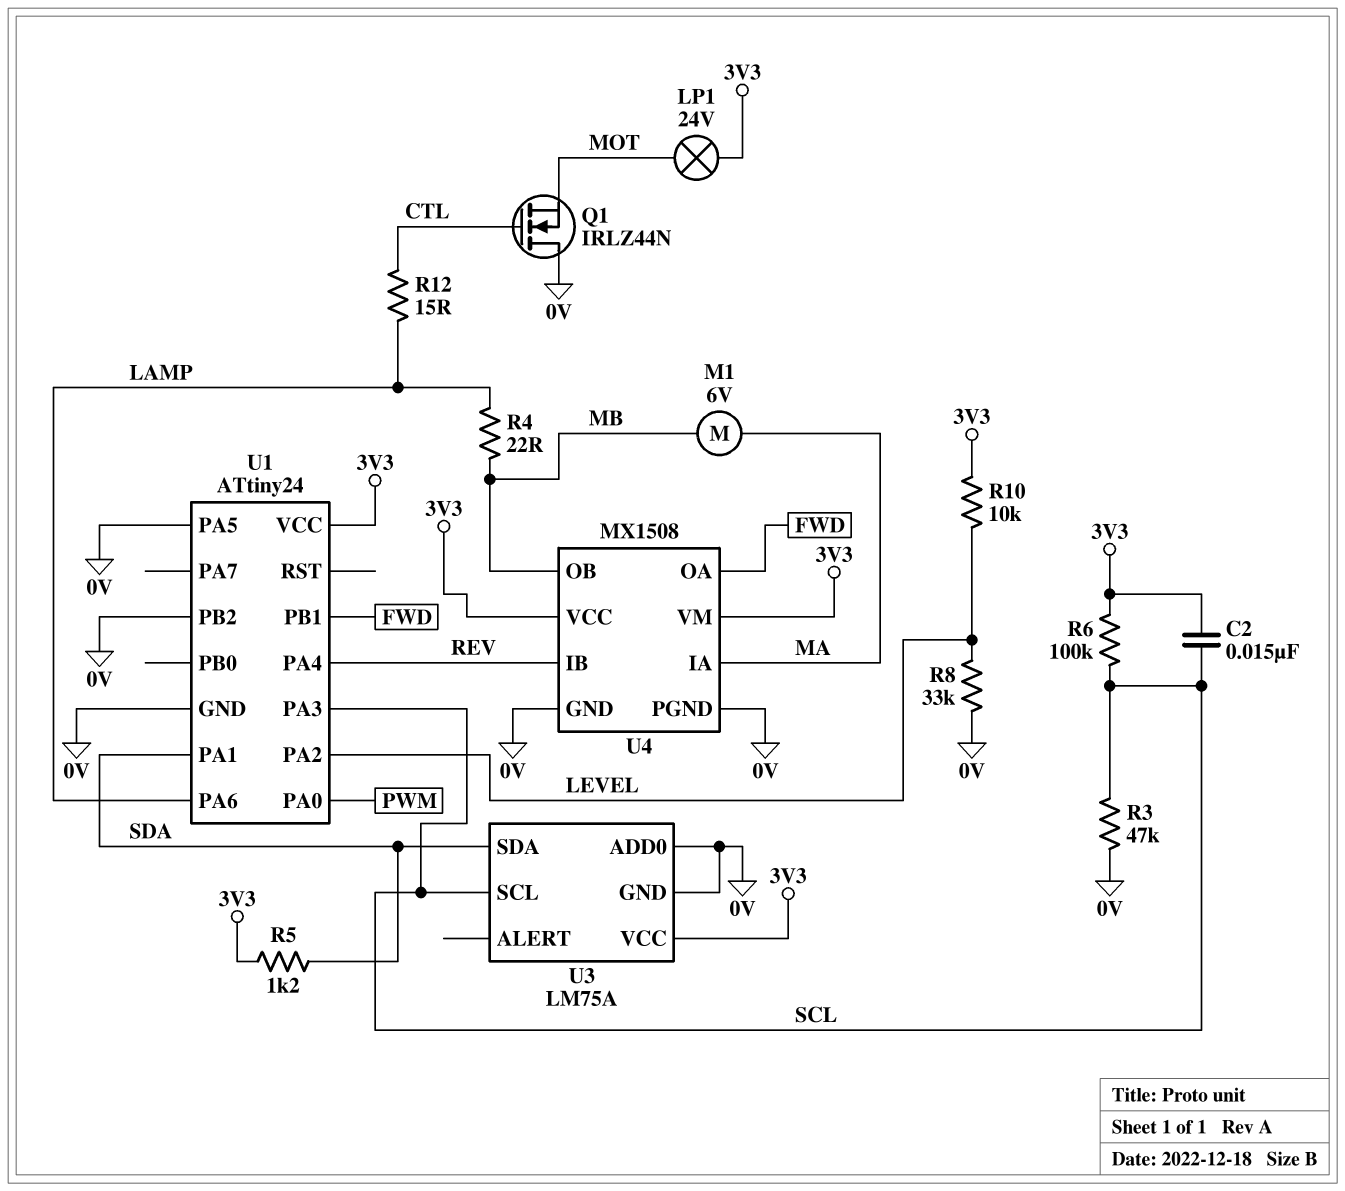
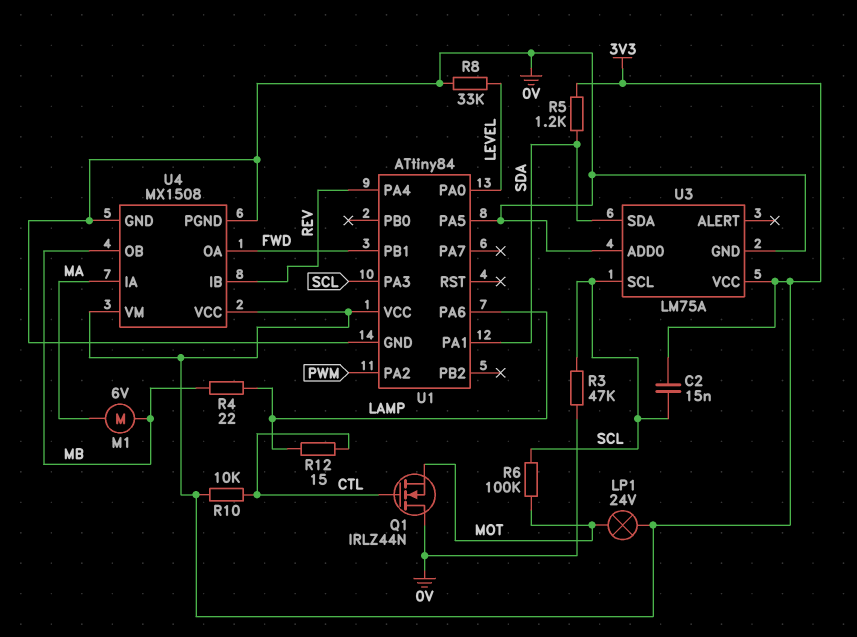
R6: 100k (3V3, SCL) -> 100k (MOT, SCL)
R10: 10k (3V3, LEVEL) -> 10k (3V3, CTL)
U1: ATtiny24 -> ATtiny84
U1 pin PA0: PWM -> LEVEL
U1 pin PA2: LEVEL -> PWM
U1 pin PB2: 0V -> none

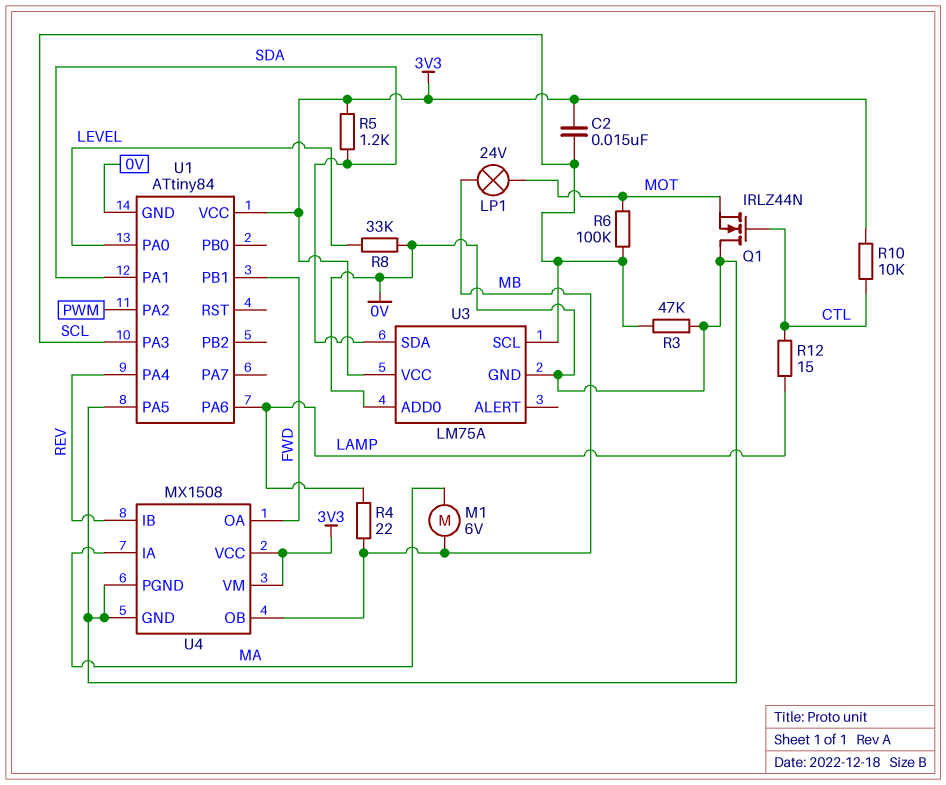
LP1: lamp 24V (3V3, MOT) -> lamp 24V (MB, MOT)

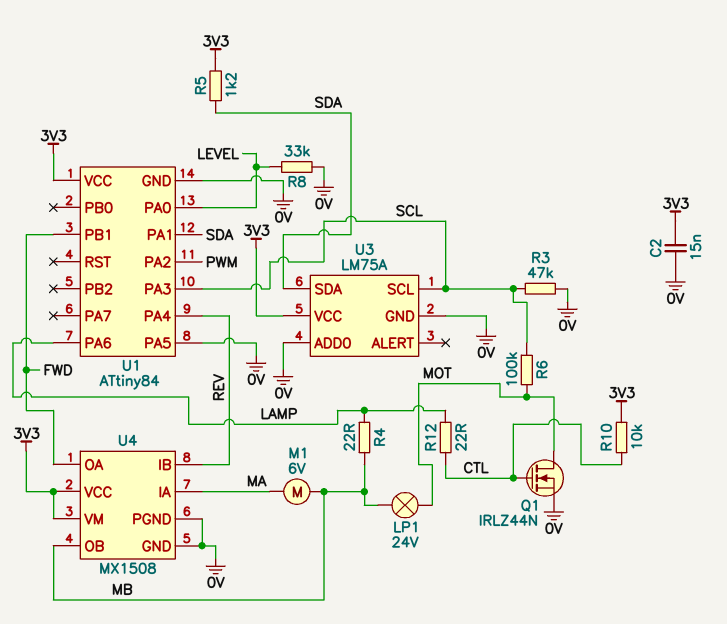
C2: 15nF (3V3, SCL) -> 15nF (0V, 3V3)
Q1: NMOS IRLZ44N (G CTL, D 0V, S MOT) -> NMOS IRLZ44N (G CTL, D MOT, S 0V)
R12: 15 (CTL, LAMP) -> 22 (CTL, LAMP)

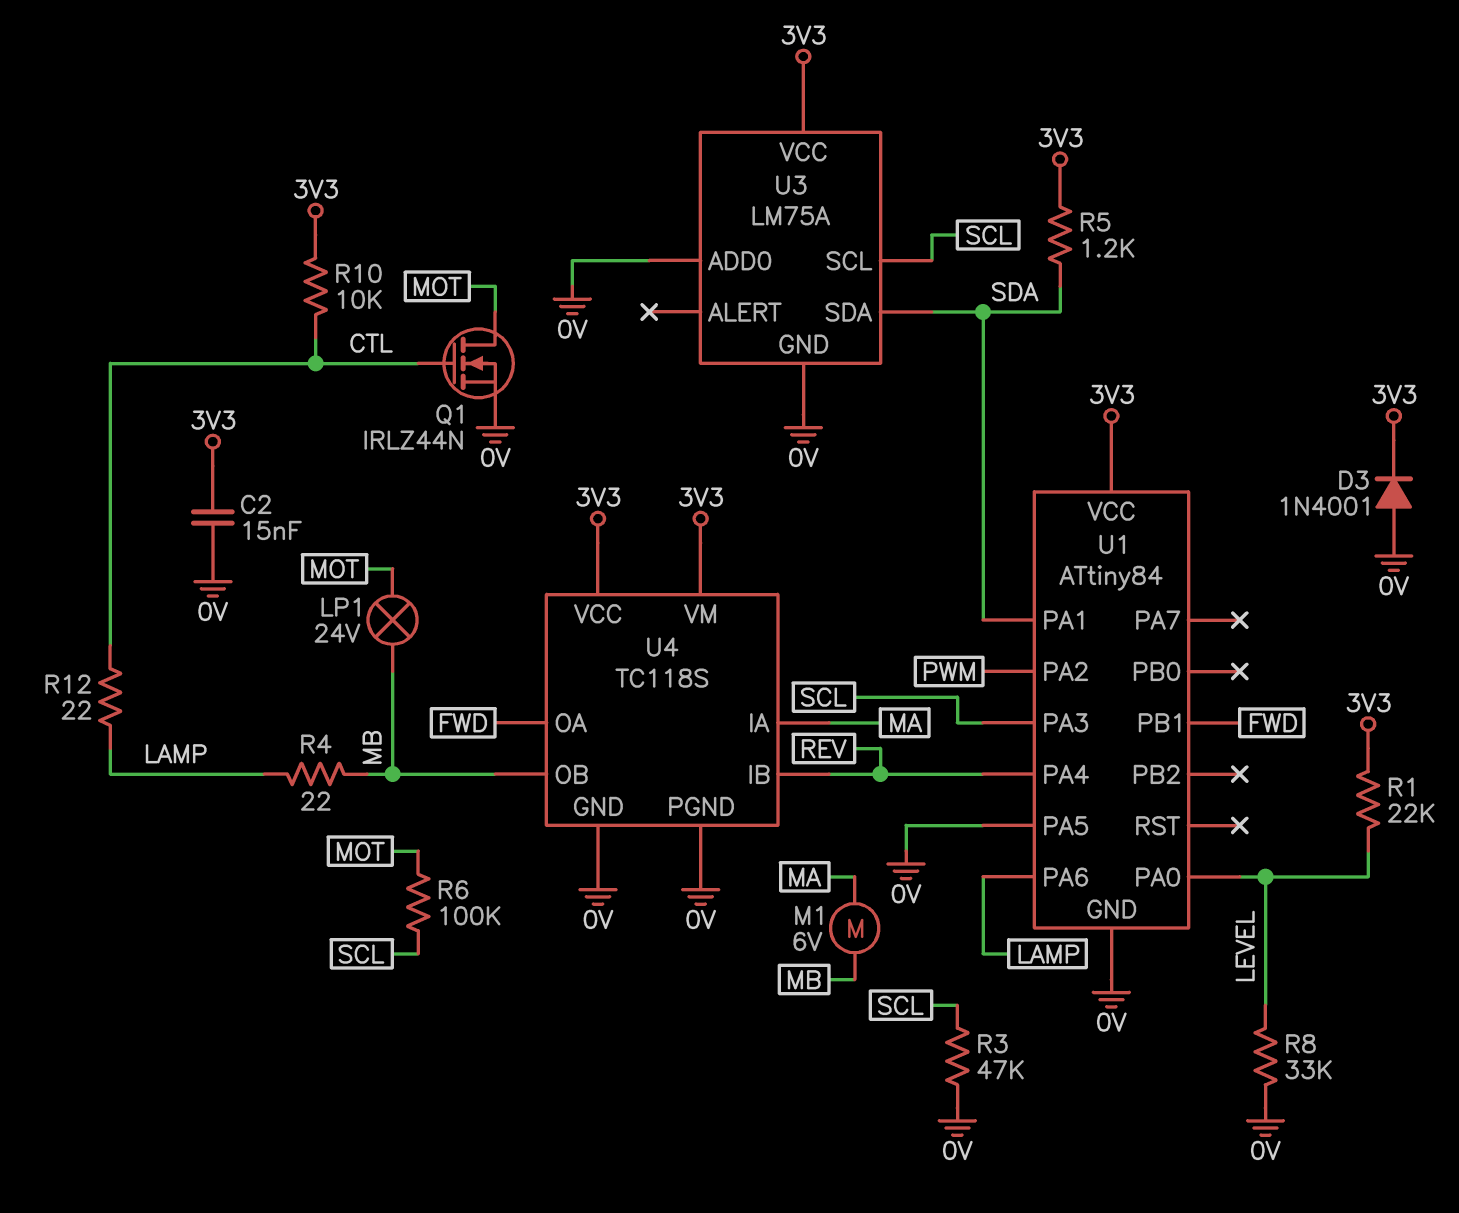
D3: none -> diode 1N4001 (A 0V, K 3V3)
R1: none -> 22k (3V3, LEVEL)
U4: MX1508 -> TC118S

